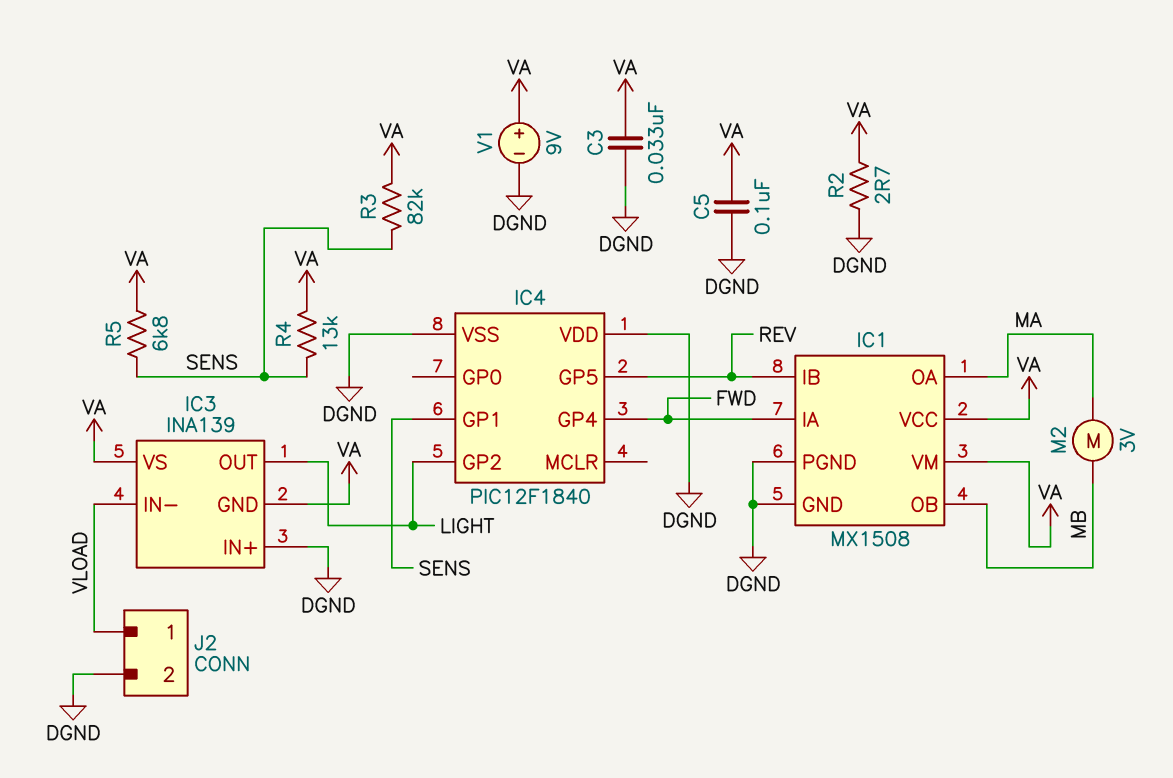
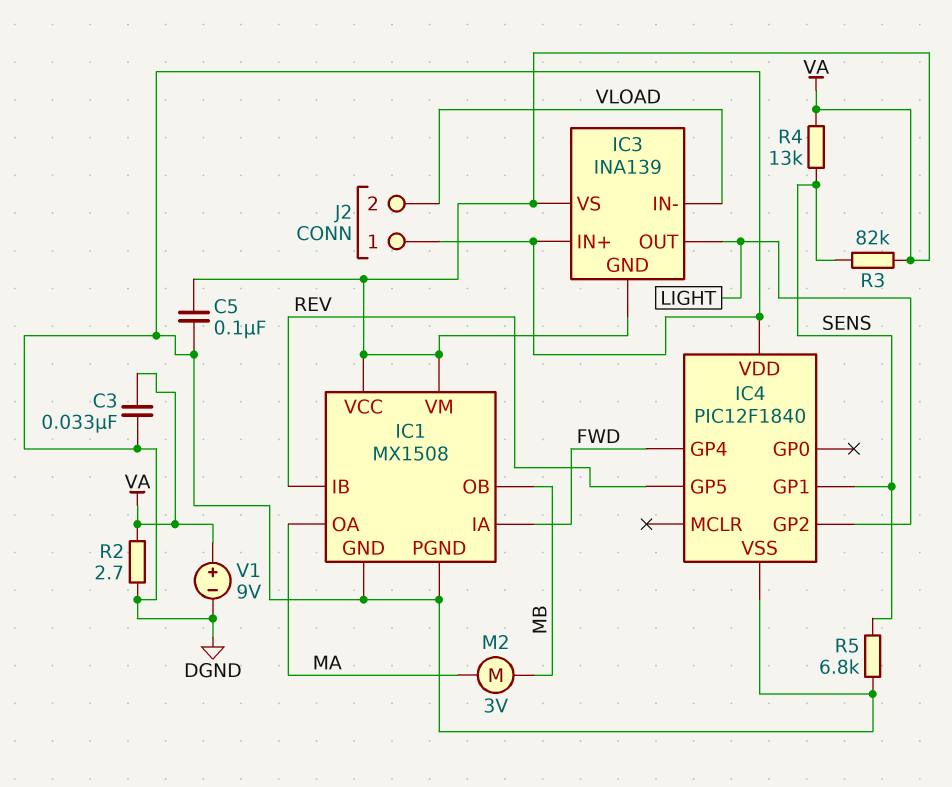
J2 pin 1: VLOAD -> DGND
J2 pin 2: DGND -> VLOAD
R5: 6.8k (SENS, VA) -> 6.8k (DGND, SENS)

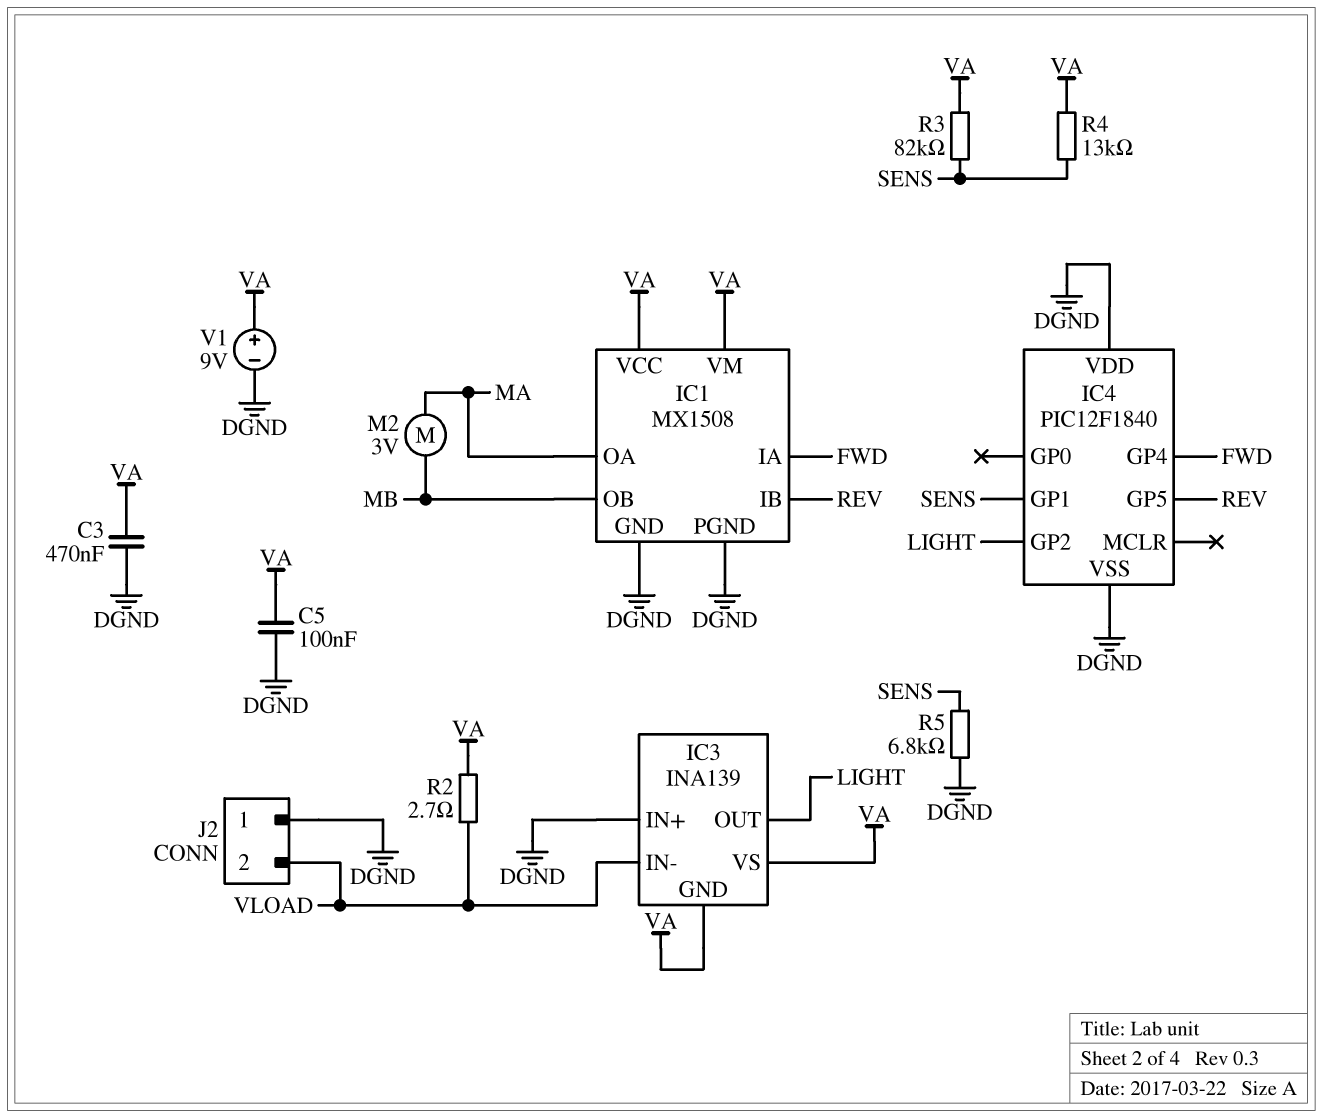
C3: 33nF (DGND, VA) -> 470nF (DGND, VA)
R2: 2.7 (DGND, VA) -> 2.7 (VA, VLOAD)

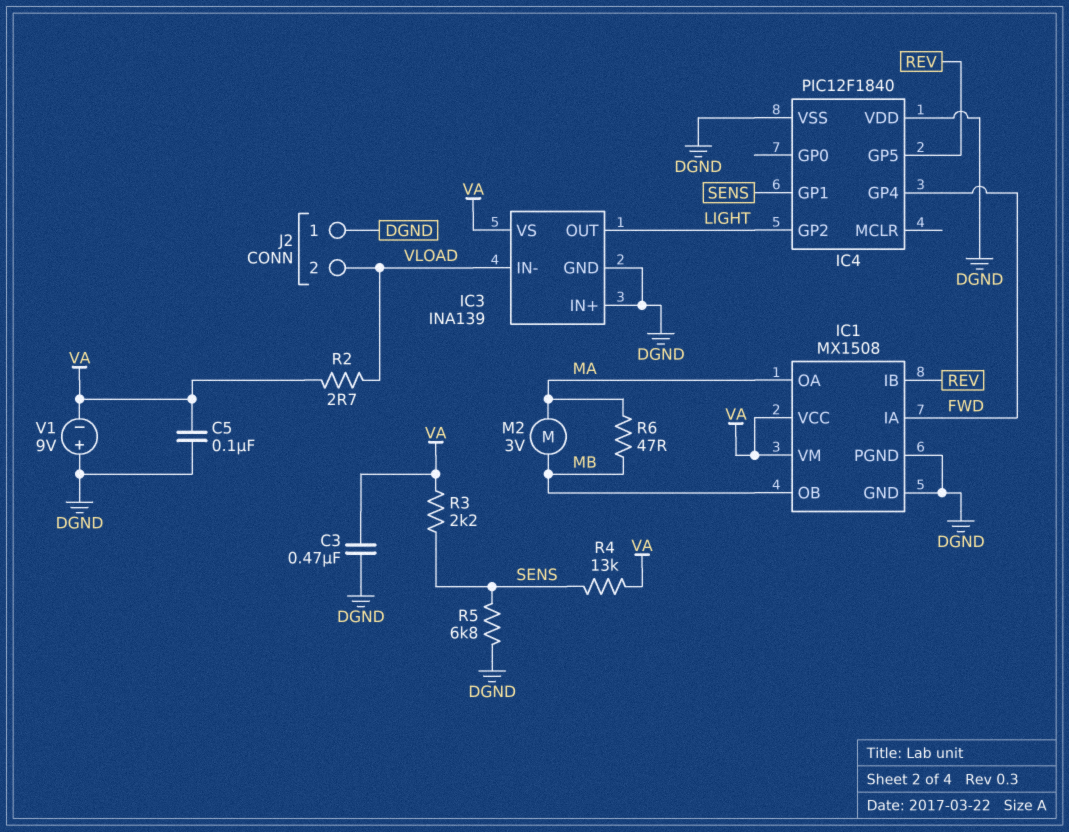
IC3 pin GND: VA -> DGND
R3: 82k (SENS, VA) -> 2.2k (SENS, VA)
R6: none -> 47 (MA, MB)
V1: 9V (plus VA, minus DGND) -> 9V (plus DGND, minus VA)

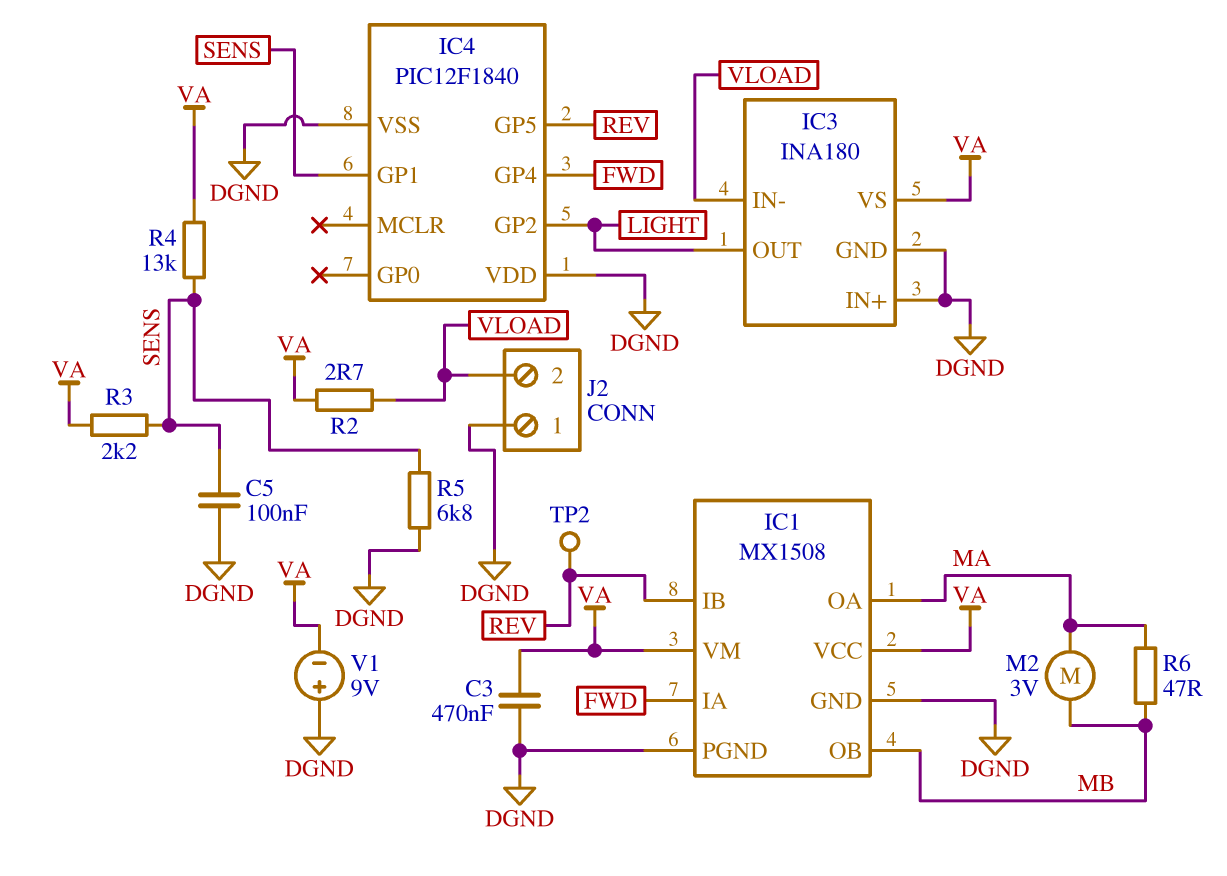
C5: 100nF (DGND, VA) -> 100nF (DGND, SENS)
IC3: INA139 -> INA180
TP2: none -> test point (REV)

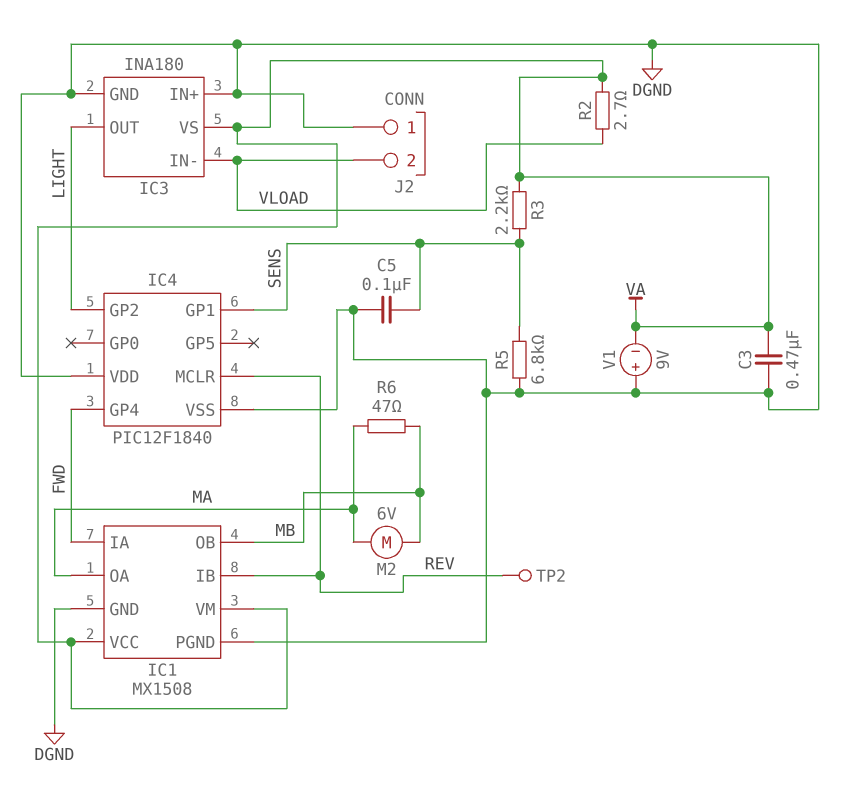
IC4 pin GP5: REV -> none
IC4 pin MCLR: none -> REV
M2: motor 3V (MA, MB) -> motor 6V (MA, MB)
R4: 13k (SENS, VA) -> none

